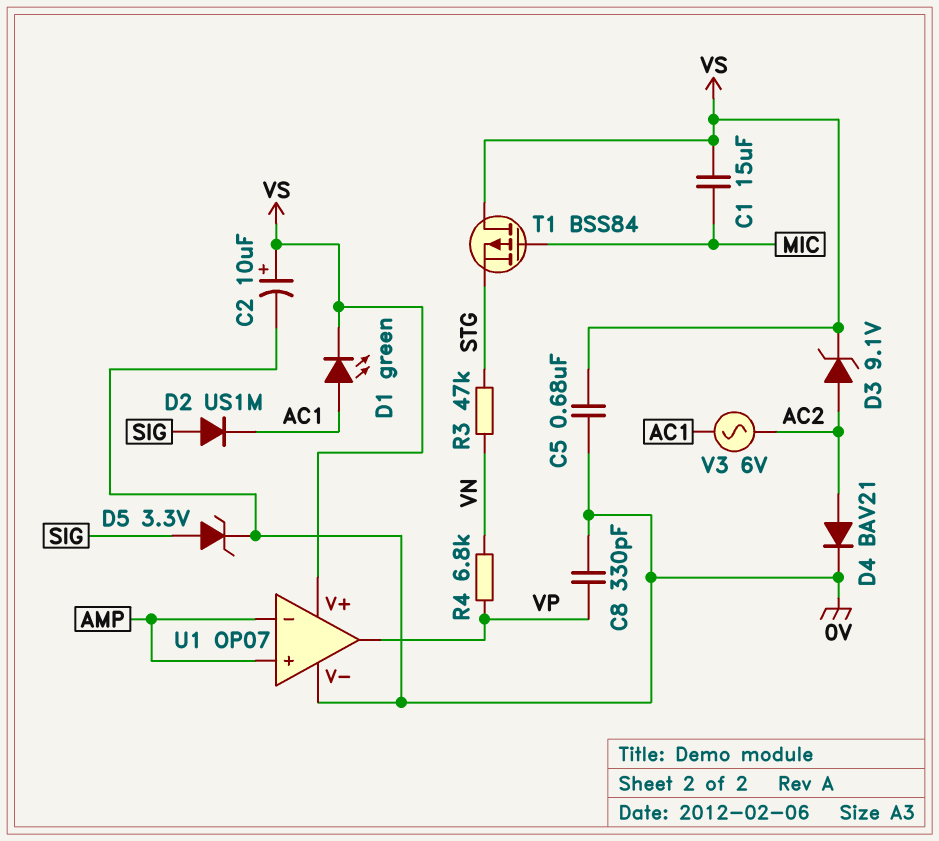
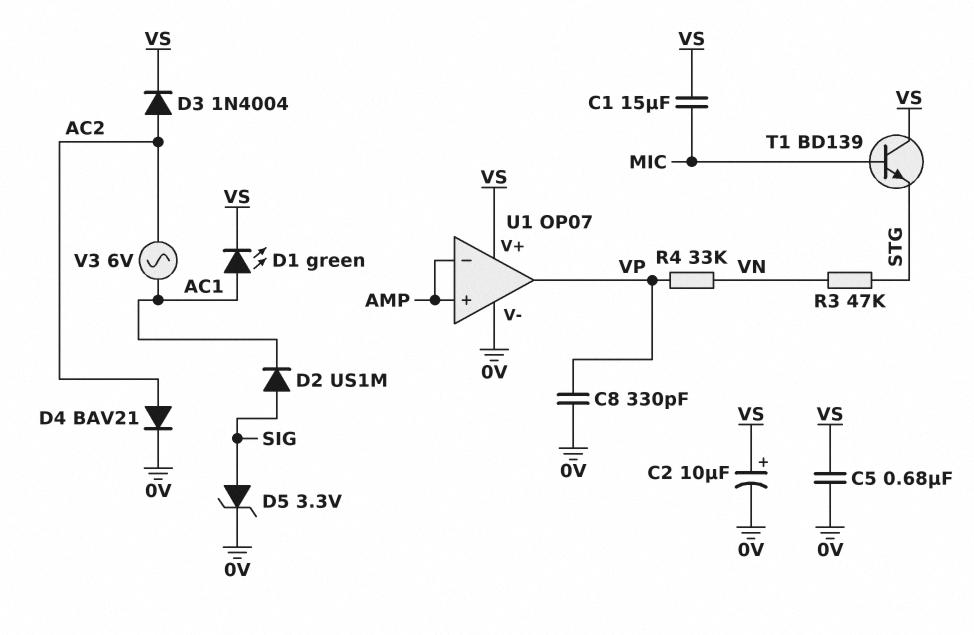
D3: zener 9.1V (A AC2, K VS) -> diode 1N4004 (A AC2, K VS)
R4: 6.8k (VN, VP) -> 33k (VN, VP)
T1: PMOS BSS84 (G MIC, D VS, S STG) -> NPN BD139 (B MIC, C VS, E STG)

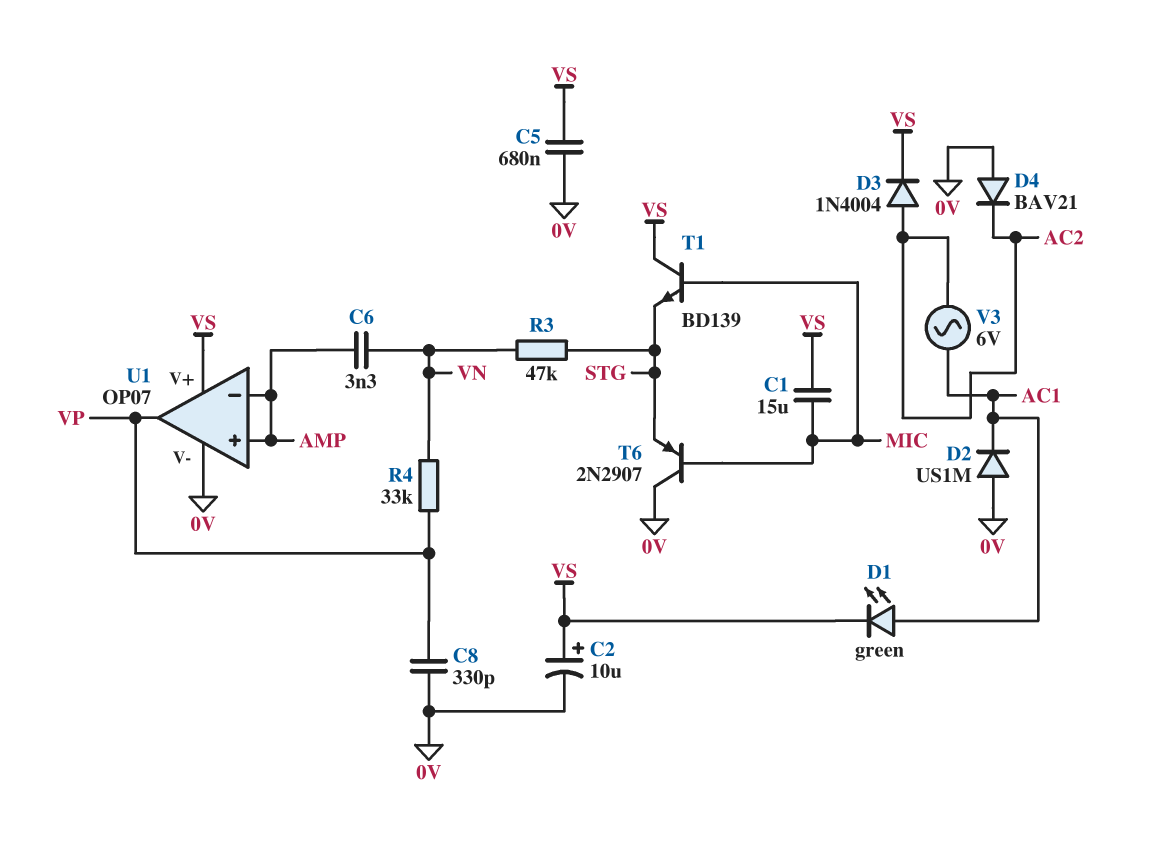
C6: none -> 3.3nF (AMP, VN)
D2: diode US1M (A SIG, K AC1) -> diode US1M (A 0V, K AC1)
D4: diode BAV21 (A AC2, K 0V) -> diode BAV21 (A 0V, K AC2)
D5: zener 3.3V (A SIG, K 0V) -> none
T6: none -> PNP 2N2907 (B MIC, C 0V, E STG)

